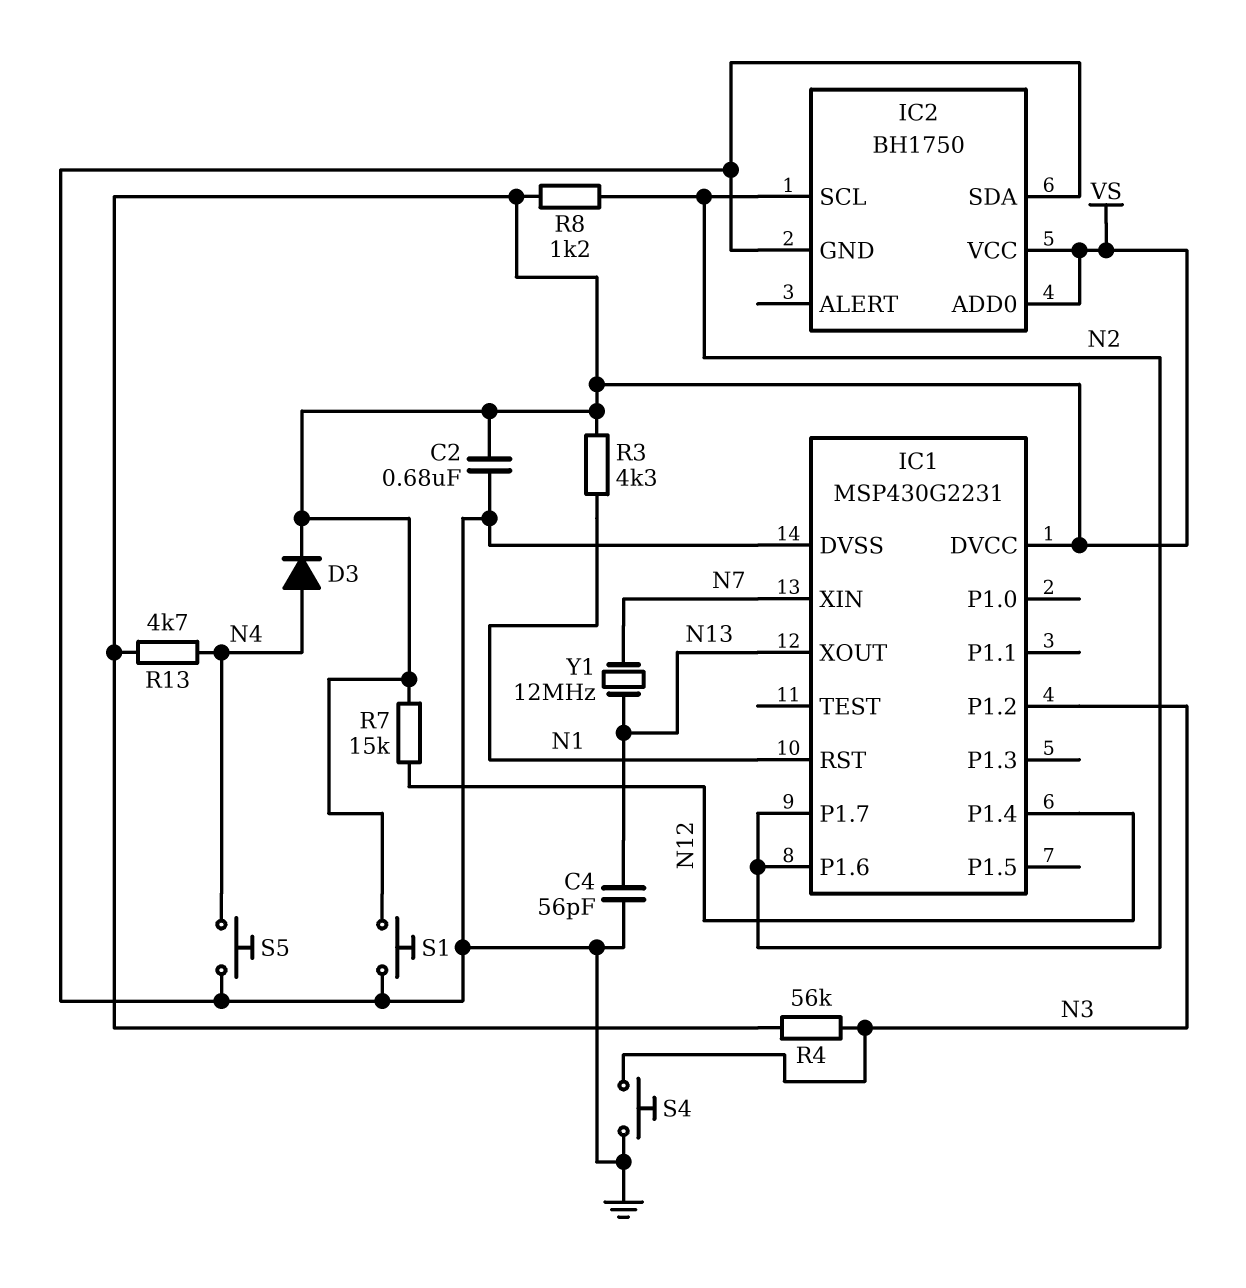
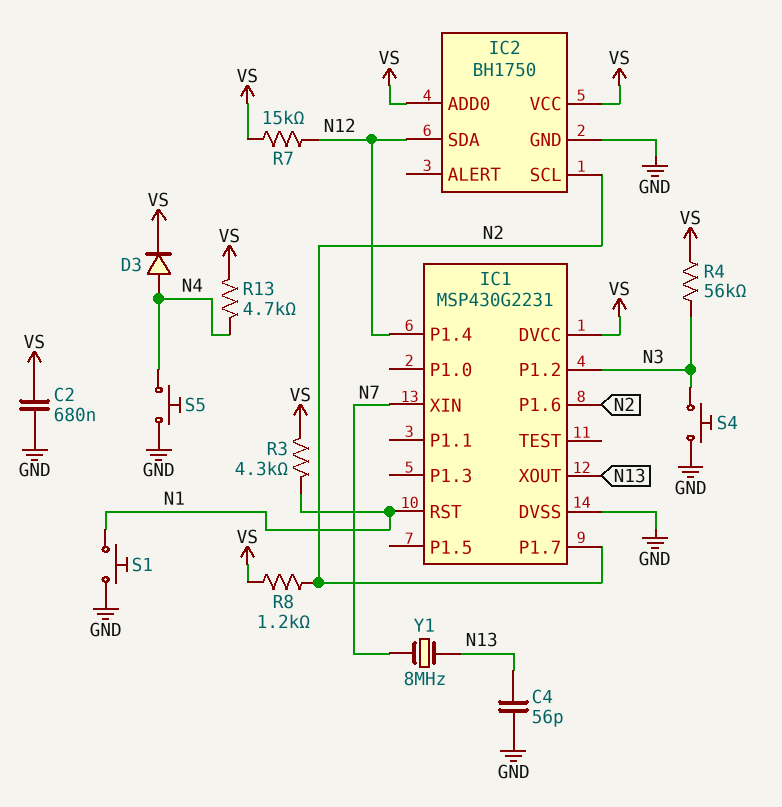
IC2 pin SDA: GND -> N12
S1: button (GND, VS) -> button (GND, N1)
Y1: 12MHz (N7, N13) -> 8MHz (N7, N13)

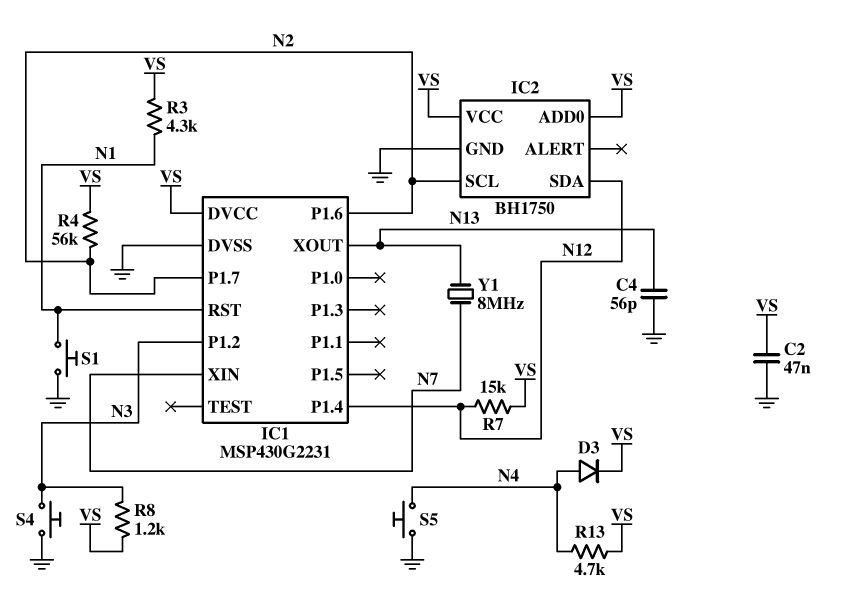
C2: 680nF (GND, VS) -> 47nF (GND, VS)
R4: 56k (N3, VS) -> 56k (N2, VS)
R8: 1.2k (N2, VS) -> 1.2k (N3, VS)

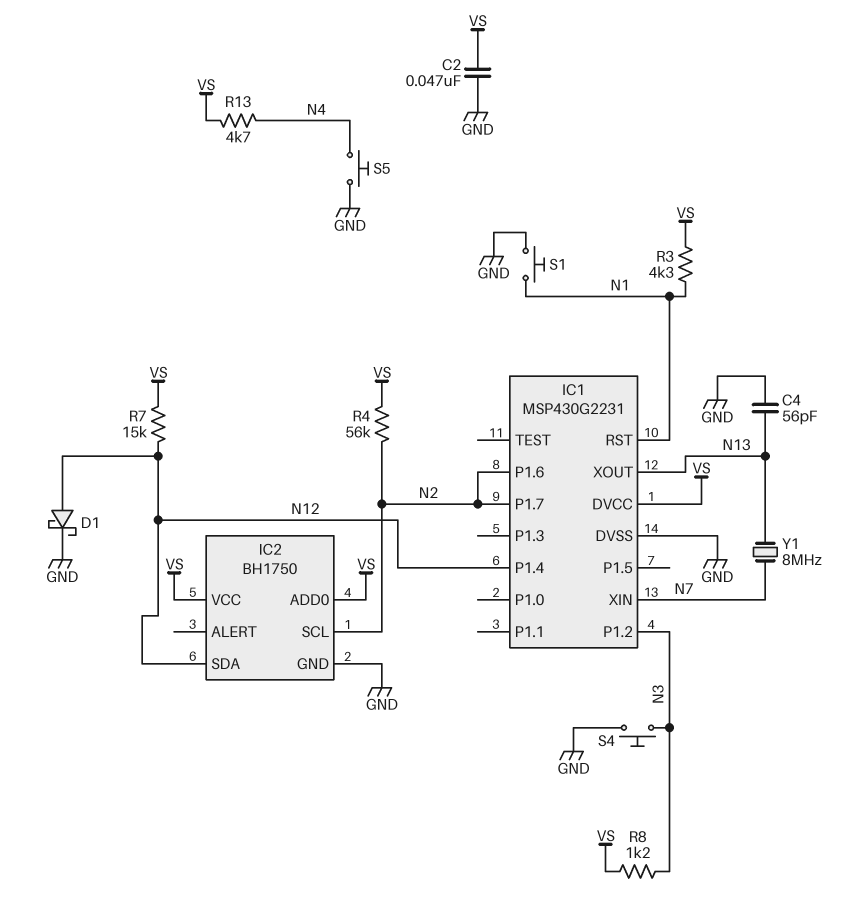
D1: none -> schottky (A N12, K GND)
D3: diode (A N4, K VS) -> none

